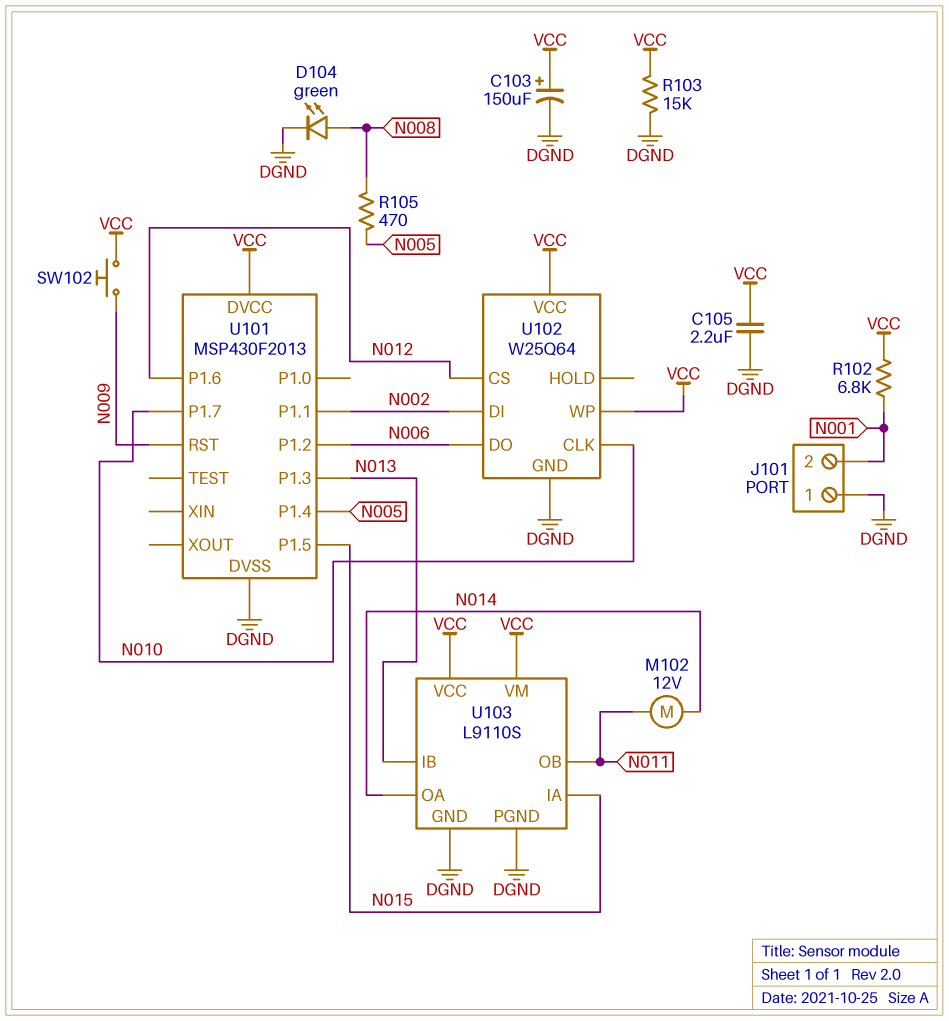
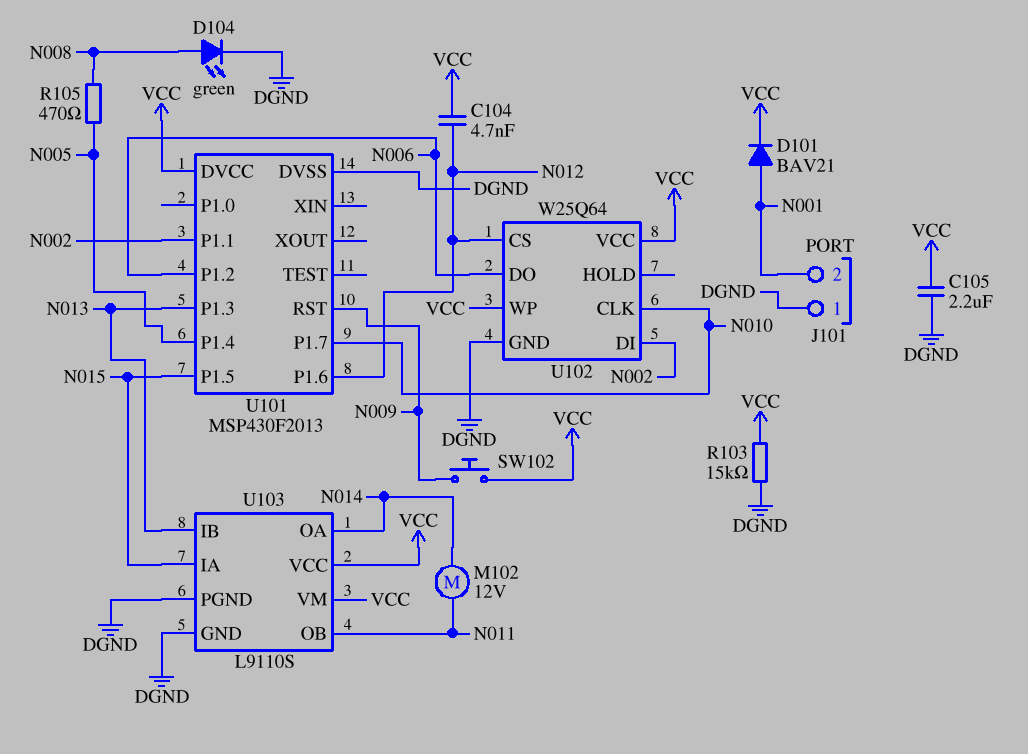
C103: 150uF (plus VCC, minus DGND) -> none
C104: none -> 4.7nF (N012, VCC)
D101: none -> diode BAV21 (A N001, K VCC)
R102: 6.8k (N001, VCC) -> none

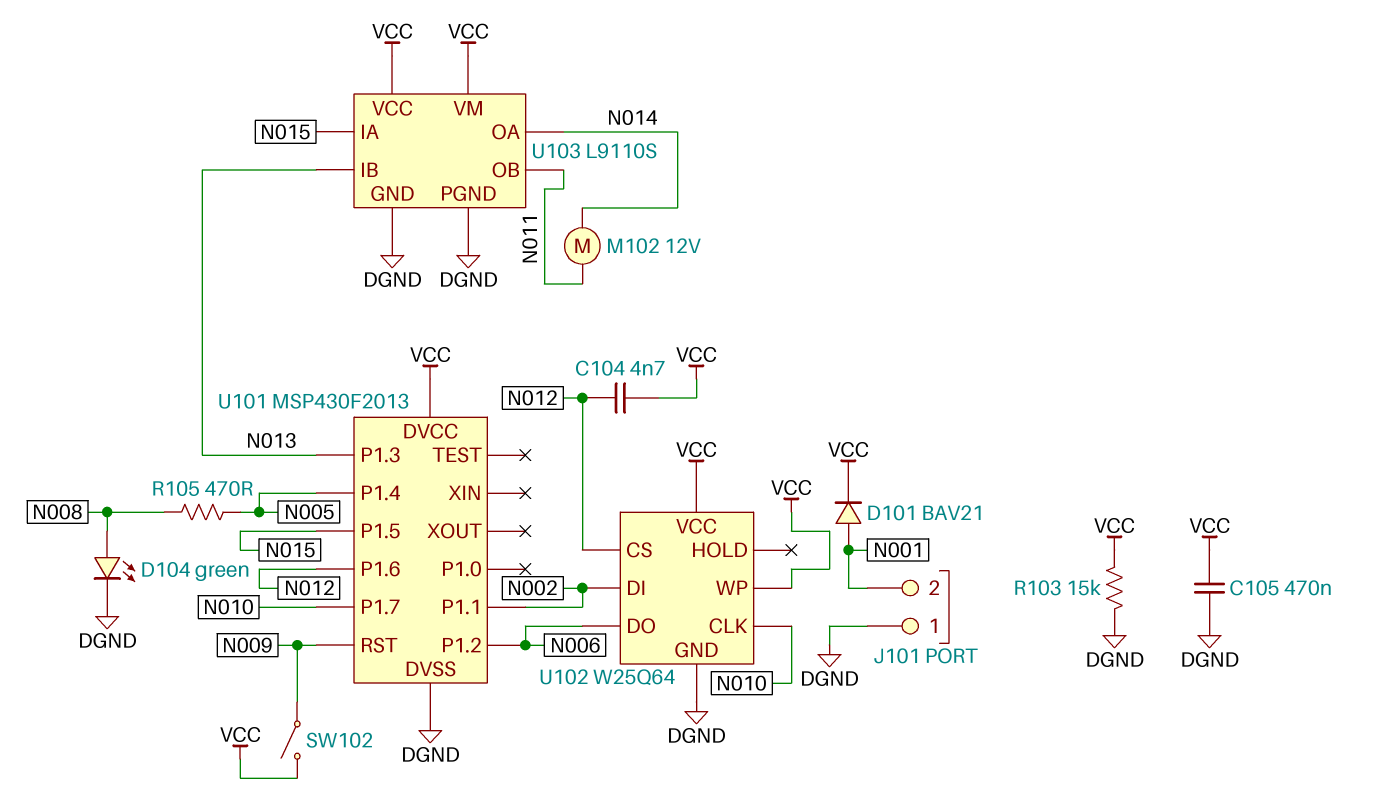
C105: 2.2uF (DGND, VCC) -> 470nF (DGND, VCC)
SW102: button (N009, VCC) -> switch (N009, VCC)

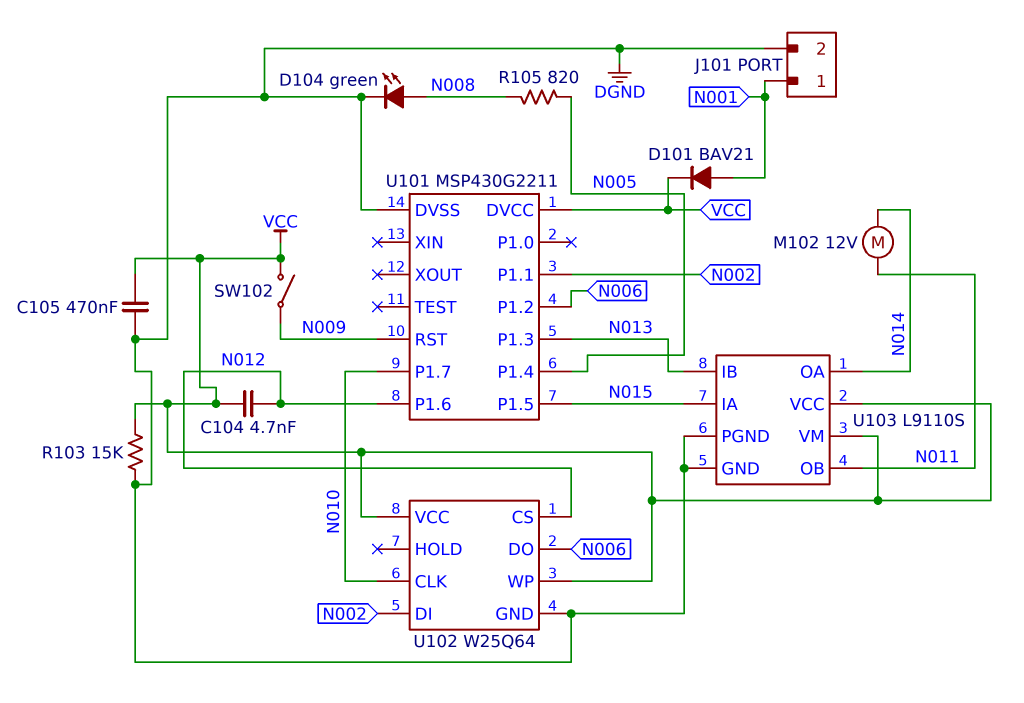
J101 pin 1: DGND -> N001
J101 pin 2: N001 -> DGND
R105: 470 (N005, N008) -> 820 (N005, N008)
U101: MSP430F2013 -> MSP430G2211

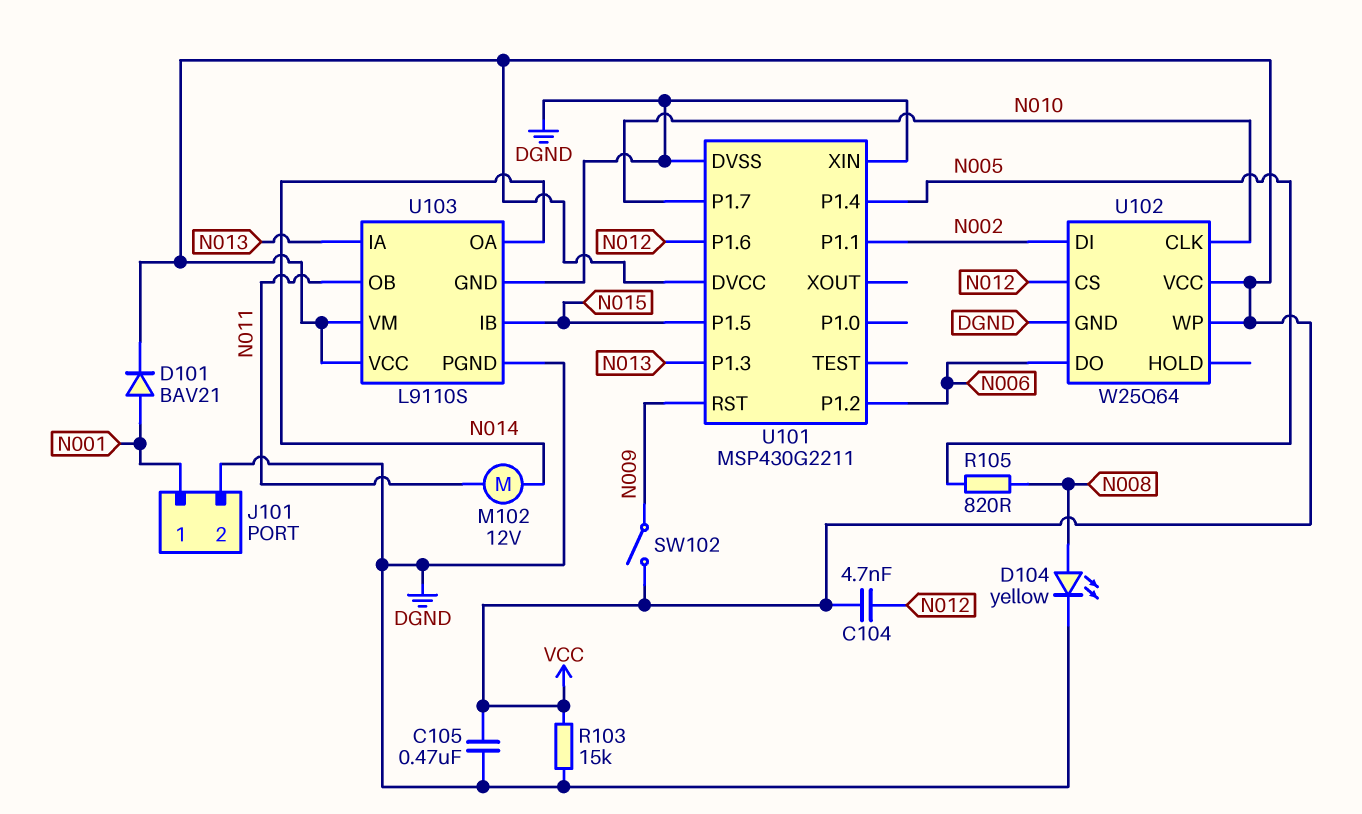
D104: LED green (A N008, K DGND) -> LED yellow (A N008, K DGND)
U101 pin XIN: none -> DGND
U103 pin IA: N015 -> N013
U103 pin IB: N013 -> N015

